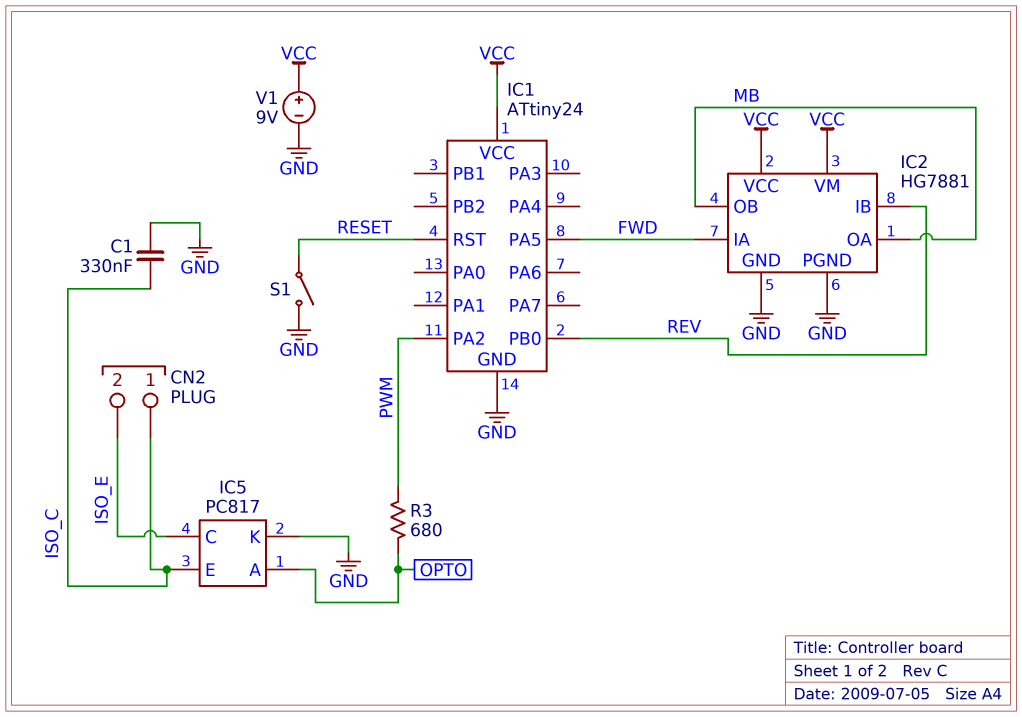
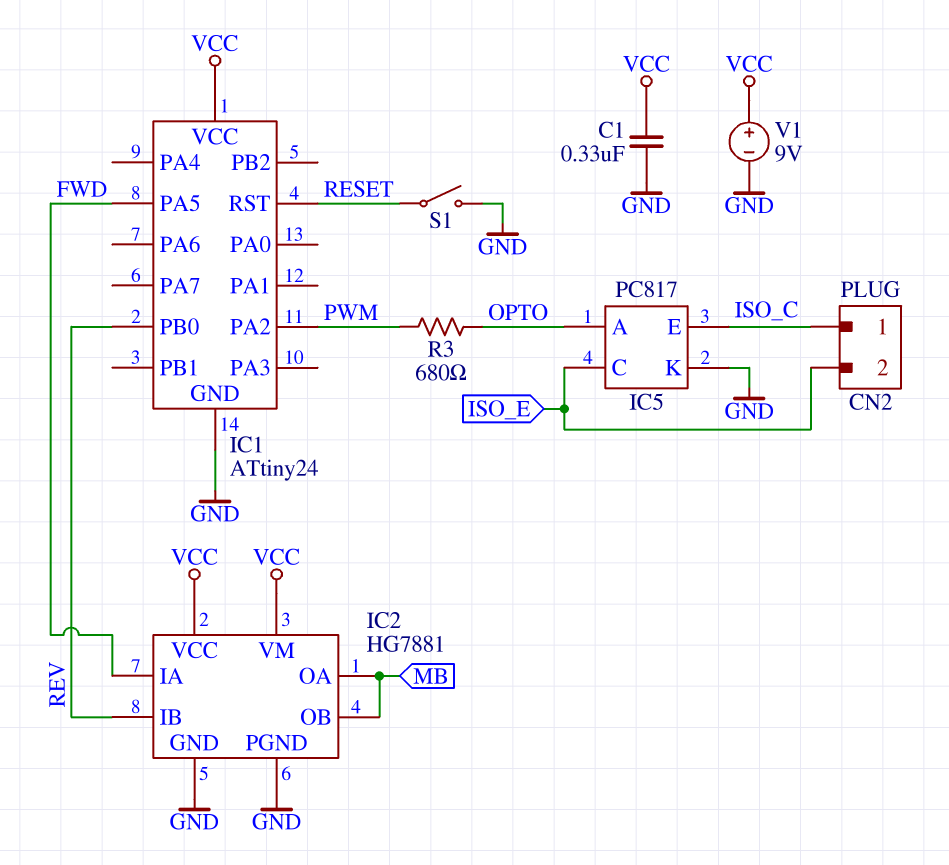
C1: 330nF (GND, ISO_C) -> 330nF (GND, VCC)

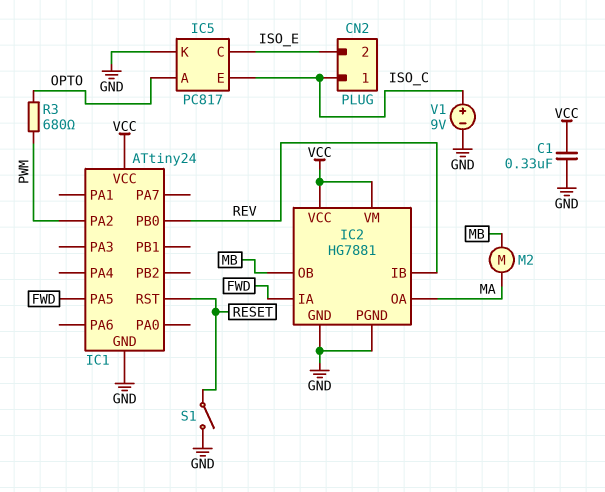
IC2 pin OA: MB -> MA
M2: none -> motor (MA, MB)
V1: 9V (plus VCC, minus GND) -> 9V (plus ISO_C, minus GND)

